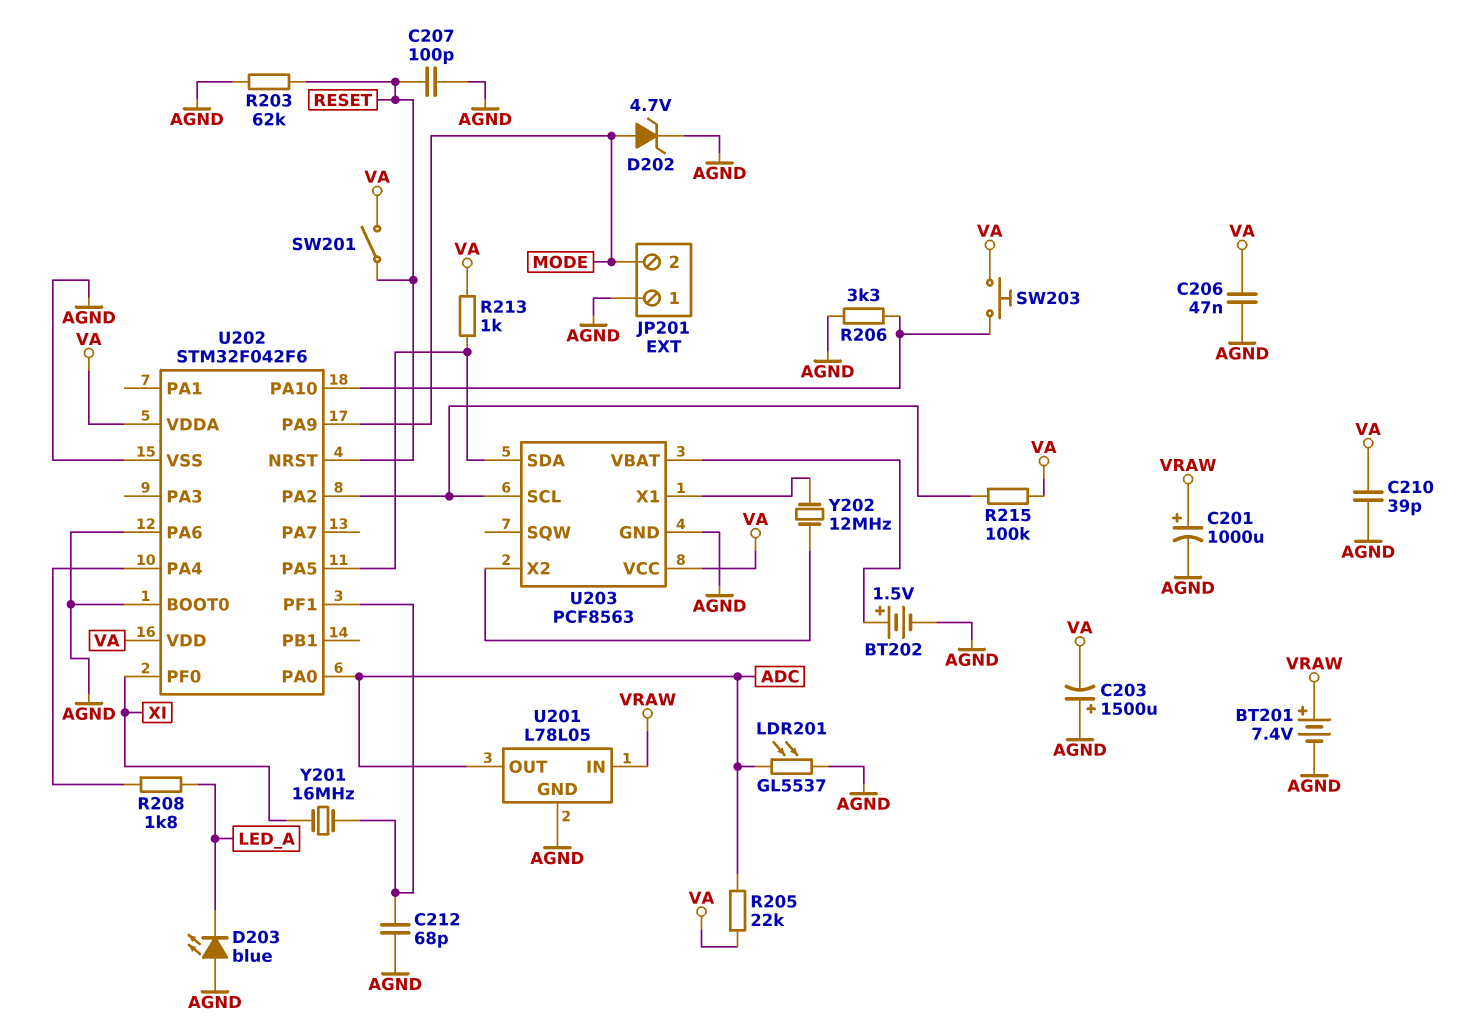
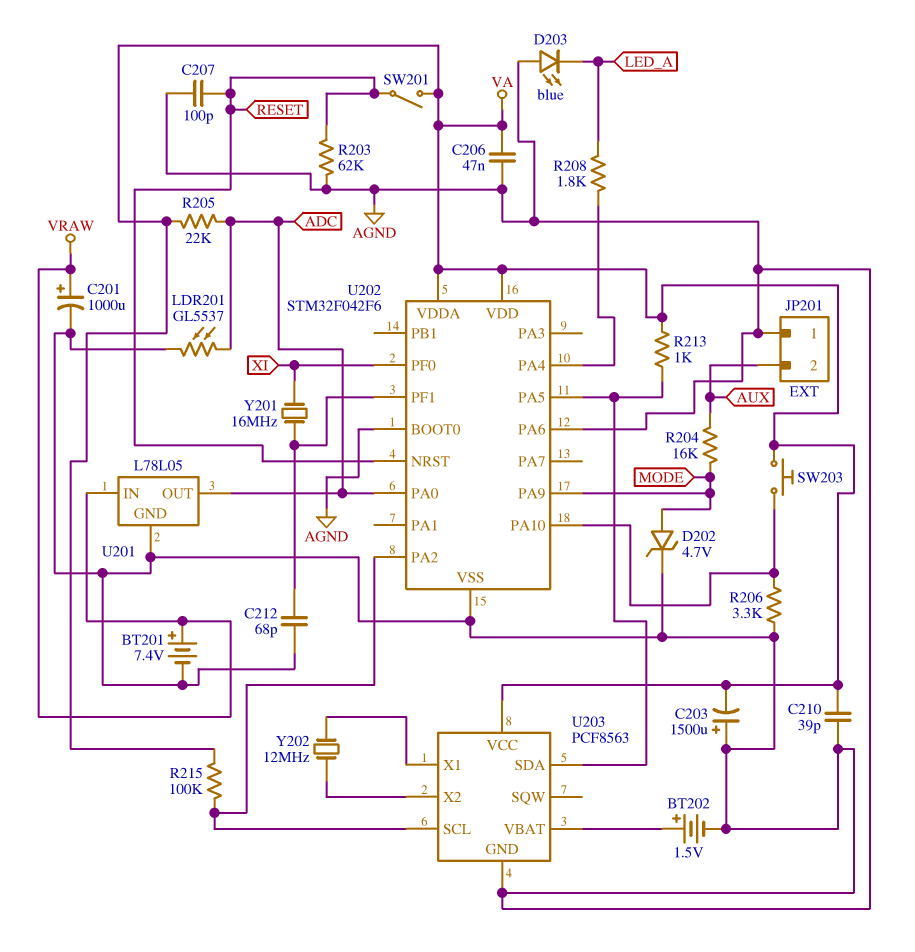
JP201 pin 2: MODE -> AUX
R204: none -> 16k (AUX, MODE)

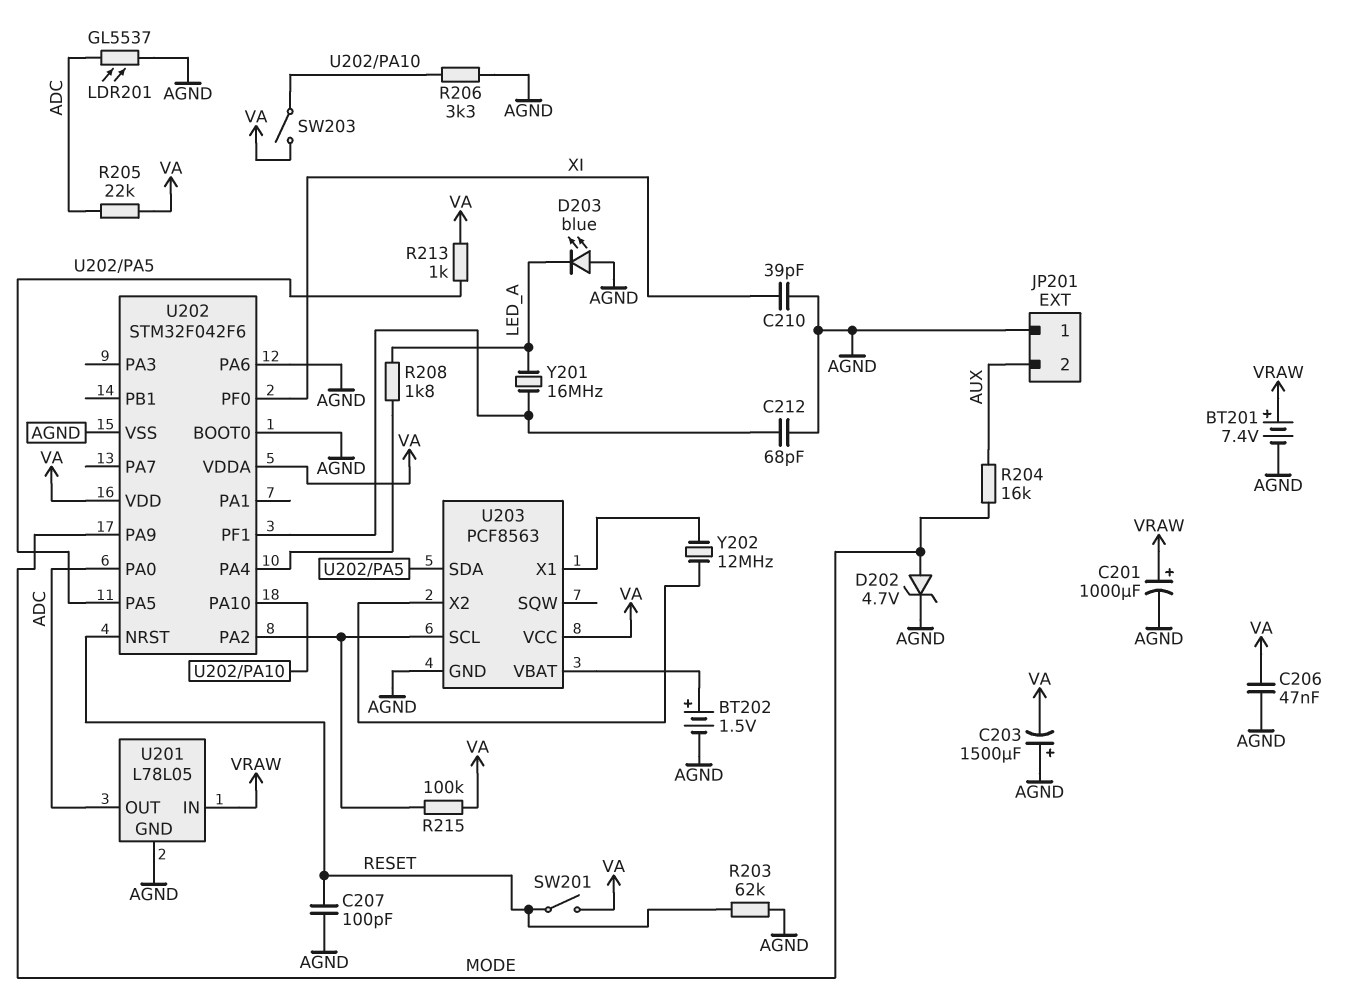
C210: 39pF (AGND, VA) -> 39pF (AGND, XI)
SW203: button (U202/PA10, VA) -> switch (U202/PA10, VA)
Y201: 16MHz (U202/PF1, XI) -> 16MHz (LED_A, U202/PF1)

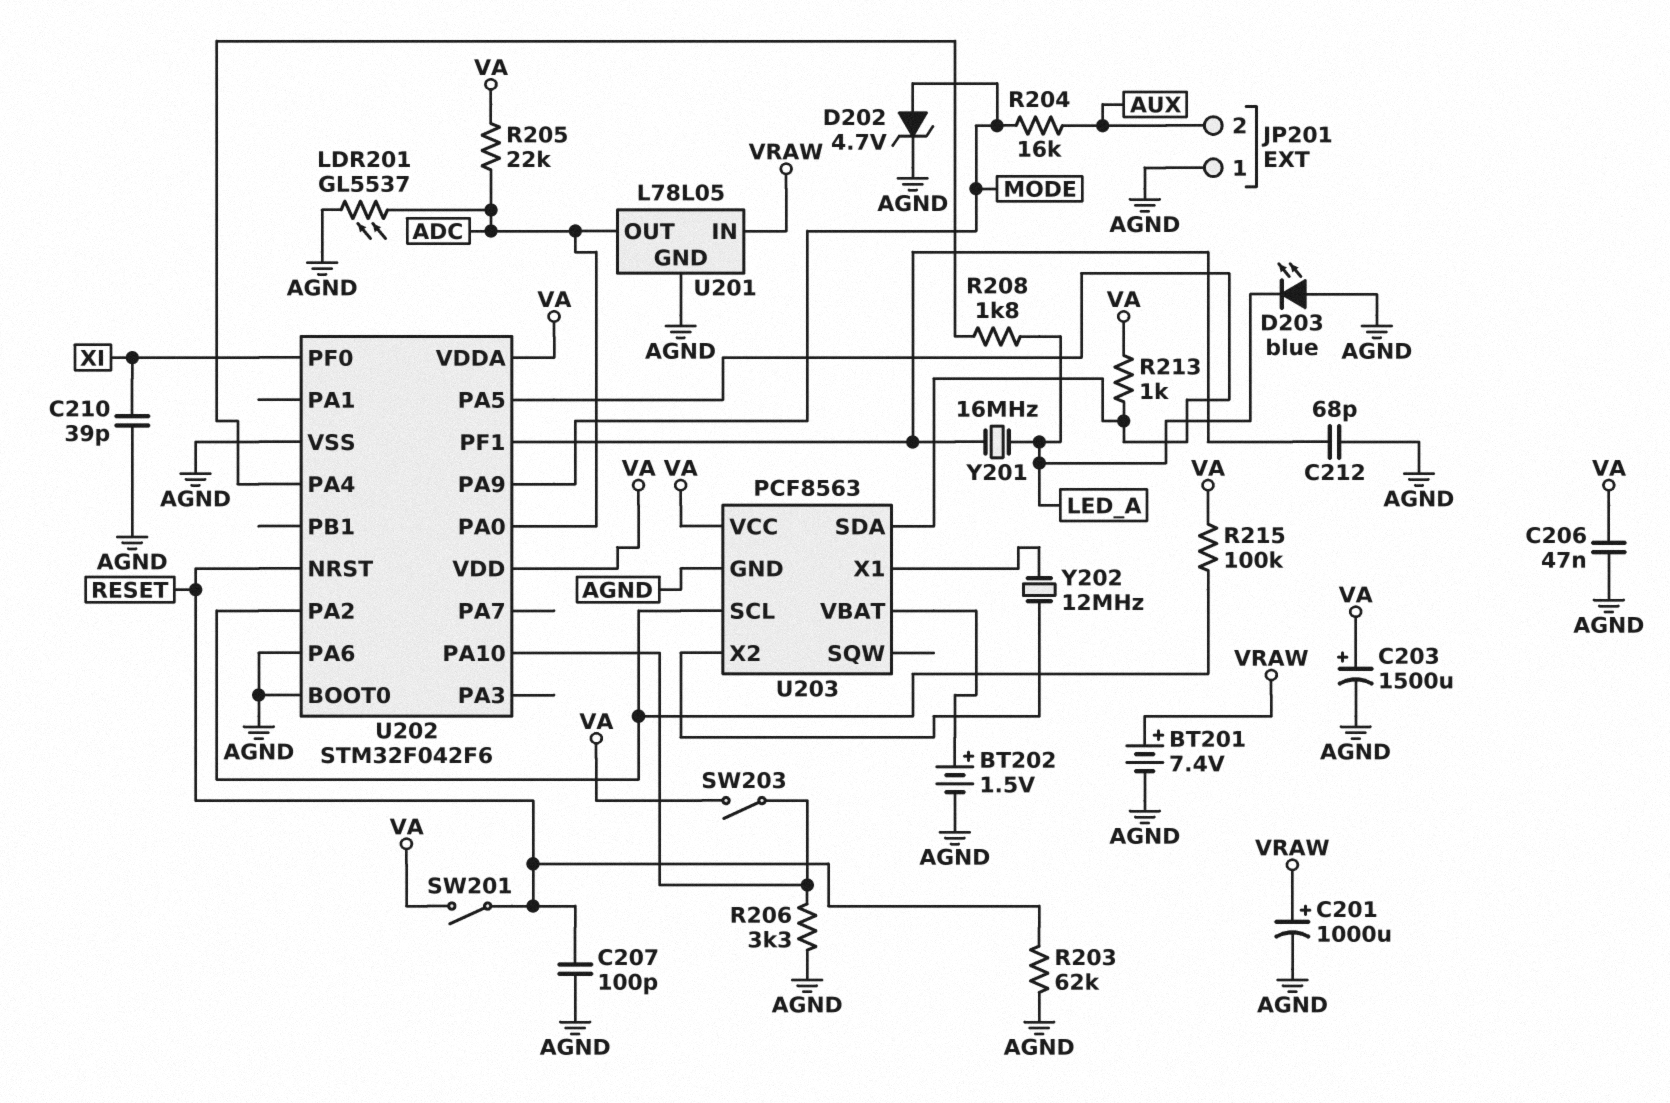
C203: 1500uF (plus AGND, minus VA) -> 1500uF (plus VA, minus AGND)

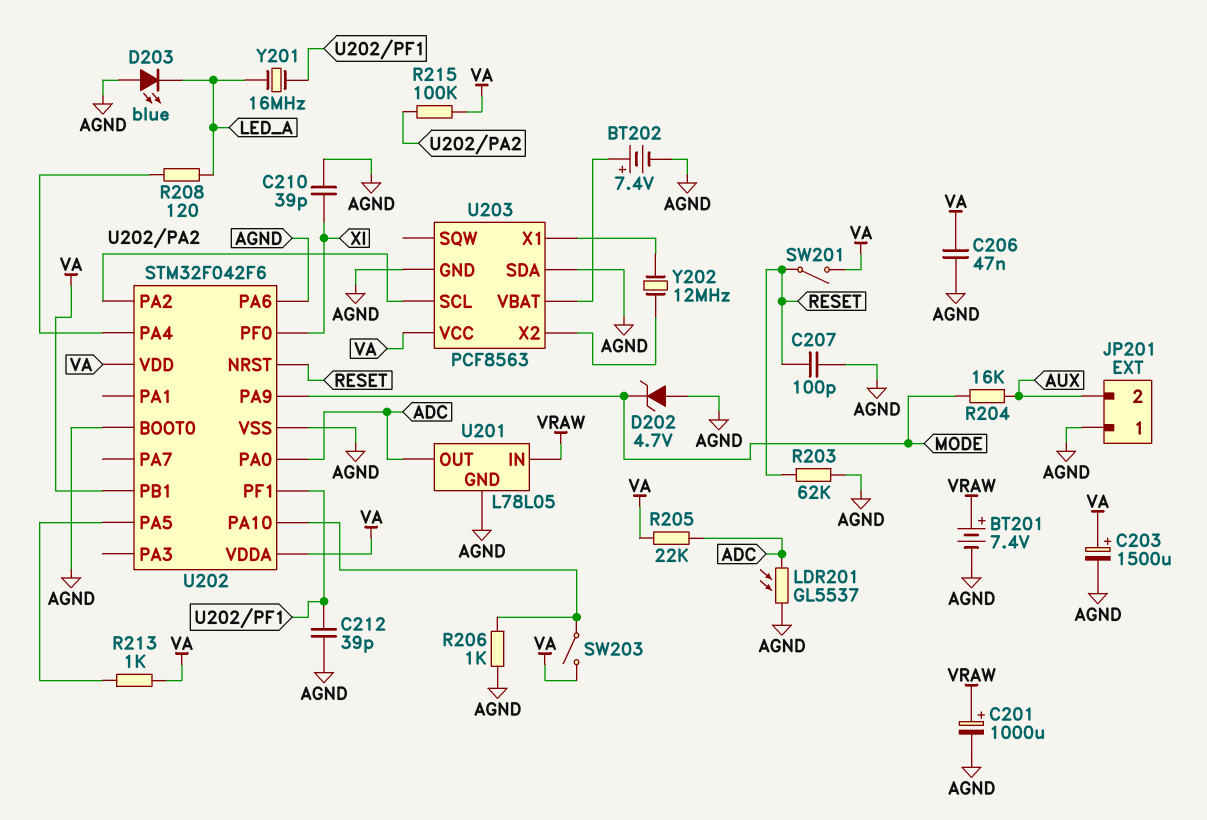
BT202: 1.5V (plus U203/VBAT, minus AGND) -> 7.4V (plus U203/VBAT, minus AGND)
C212: 68pF (AGND, U202/PF1) -> 39pF (AGND, U202/PF1)
D202: zener 4.7V (A MODE, K AGND) -> zener 4.7V (A AGND, K MODE)
R206: 3.3k (AGND, U202/PA10) -> 1k (AGND, U202/PA10)
R208: 1.8k (LED_A, U202/PA4) -> 120 (LED_A, U202/PA4)
U202 pin PB1: none -> VA
U203 pin SDA: U202/PA5 -> AGND

